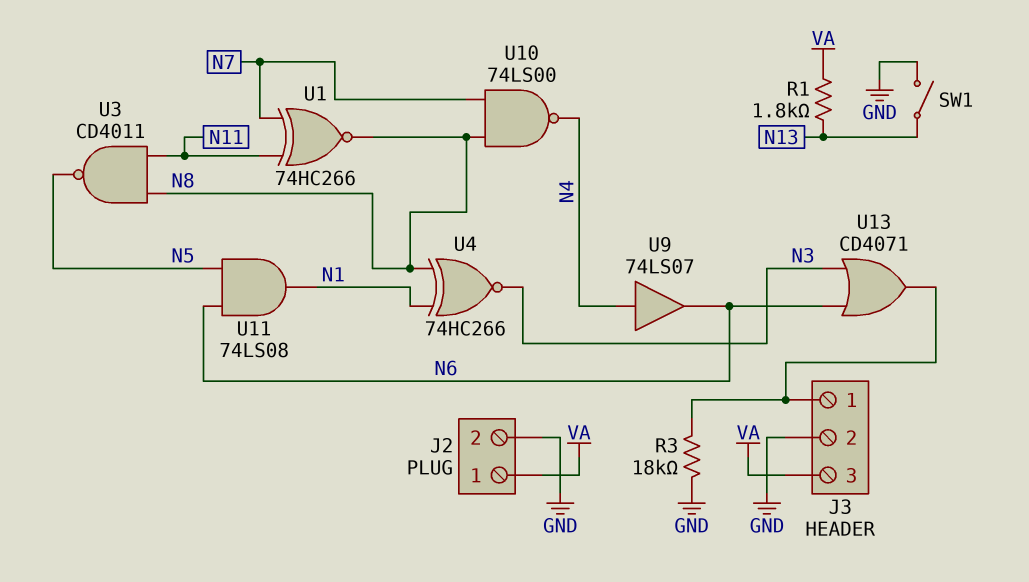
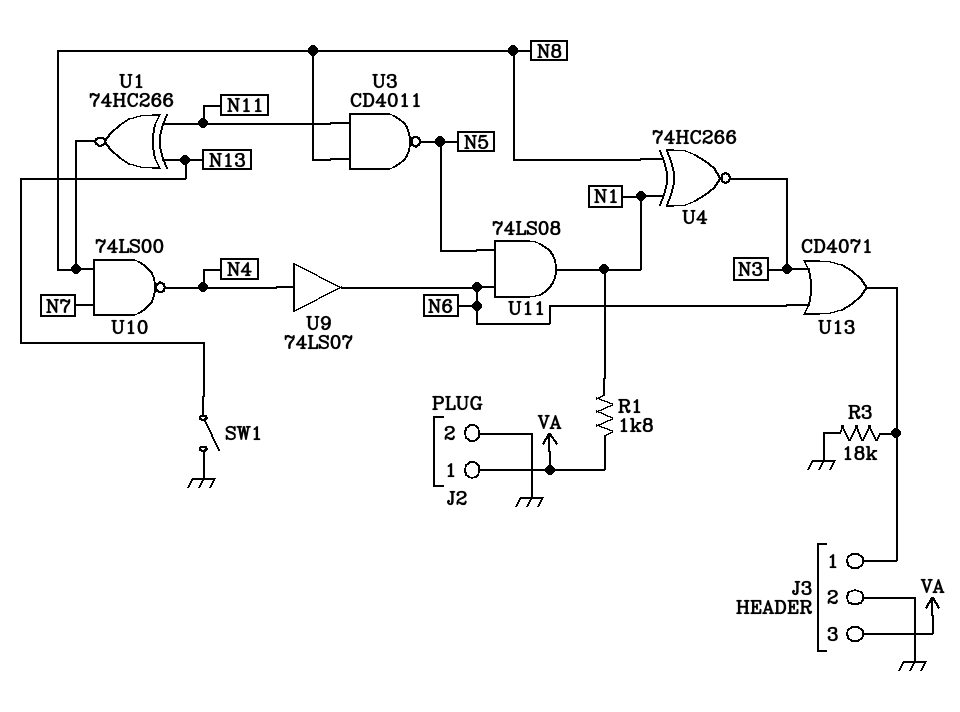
R1: 1.8k (N13, VA) -> 1.8k (N1, VA)
U1: XNOR 74HC266 (in N7, in N11, out N8) -> XNOR 74HC266 (in N11, in N13, out N8)

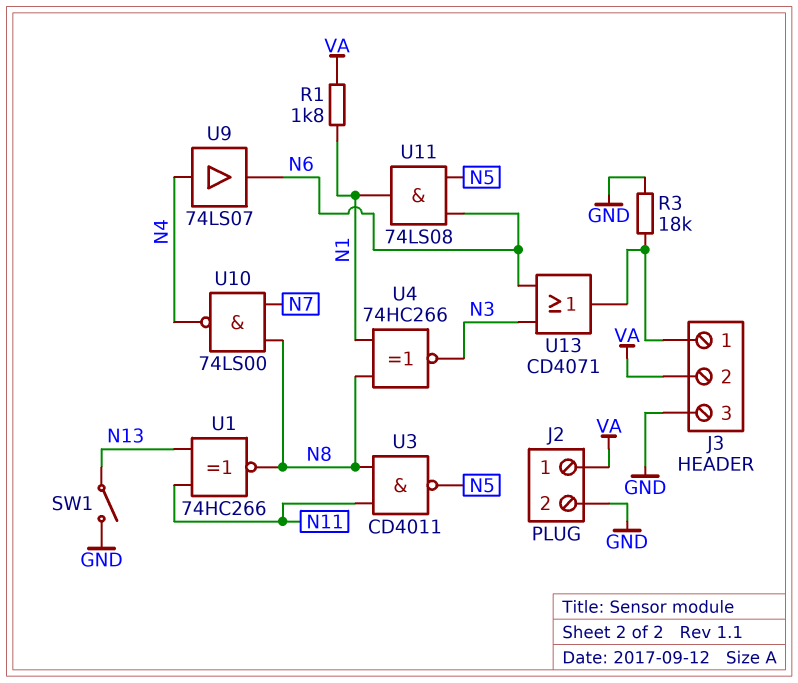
J3 pin 2: GND -> VA
J3 pin 3: VA -> GND

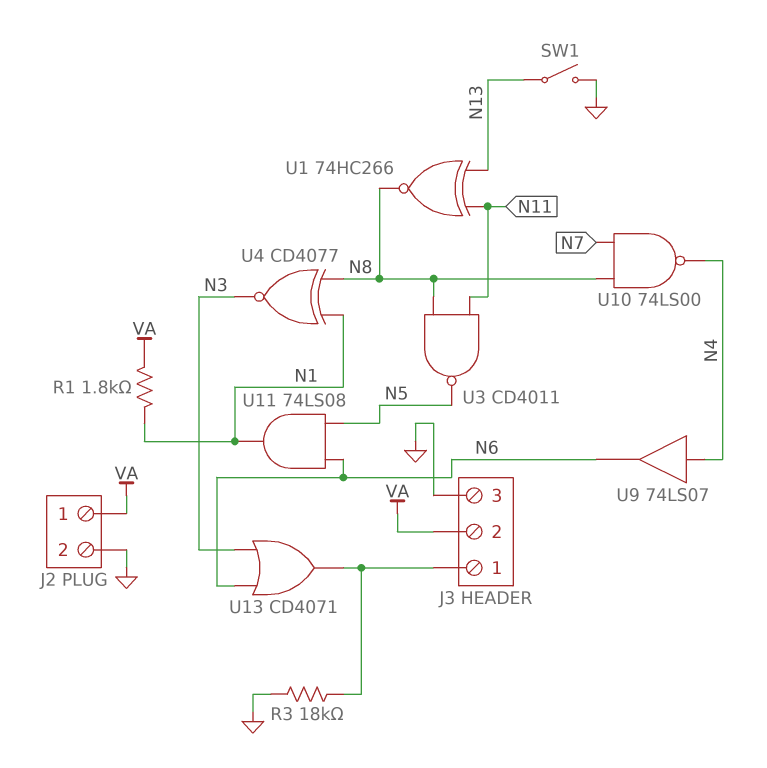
U4: XNOR 74HC266 (in N1, in N8, out N3) -> XNOR CD4077 (in N1, in N8, out N3)

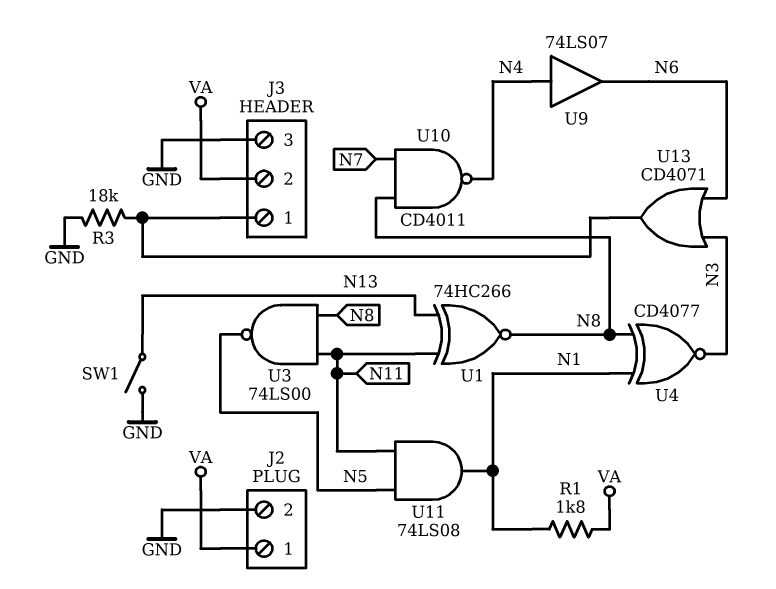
U3: NAND CD4011 (in N8, in N11, out N5) -> NAND 74LS00 (in N8, in N11, out N5)
U10: NAND 74LS00 (in N7, in N8, out N4) -> NAND CD4011 (in N7, in N8, out N4)
U11: AND 74LS08 (in N5, in N6, out N1) -> AND 74LS08 (in N5, in N11, out N1)

